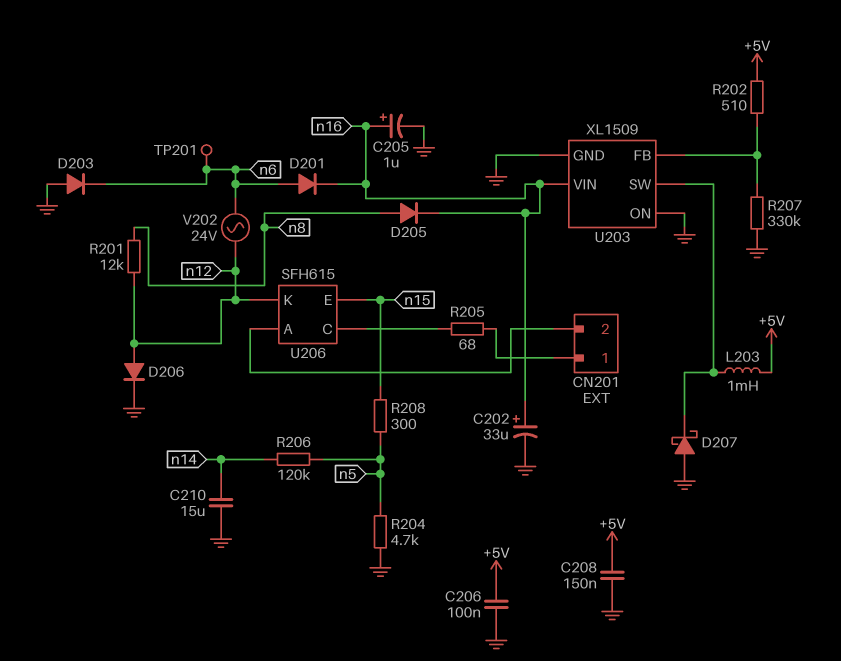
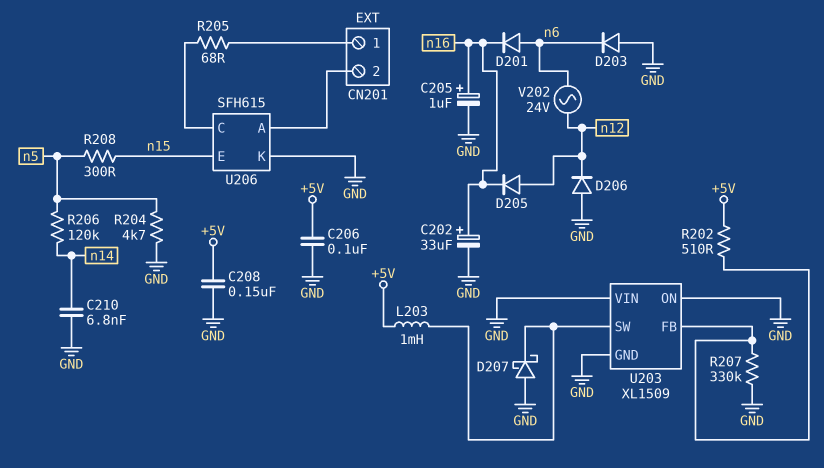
C210: 15uF (GND, n14) -> 6.8nF (GND, n14)
D205: diode (A n8, K n16) -> diode (A n12, K n16)
D206: diode (A n12, K GND) -> diode (A GND, K n12)
R201: 12k (n8, n12) -> none
TP201: test point (n6) -> none
U203 pin VIN: n16 -> GND
U206 pin K: n12 -> GND

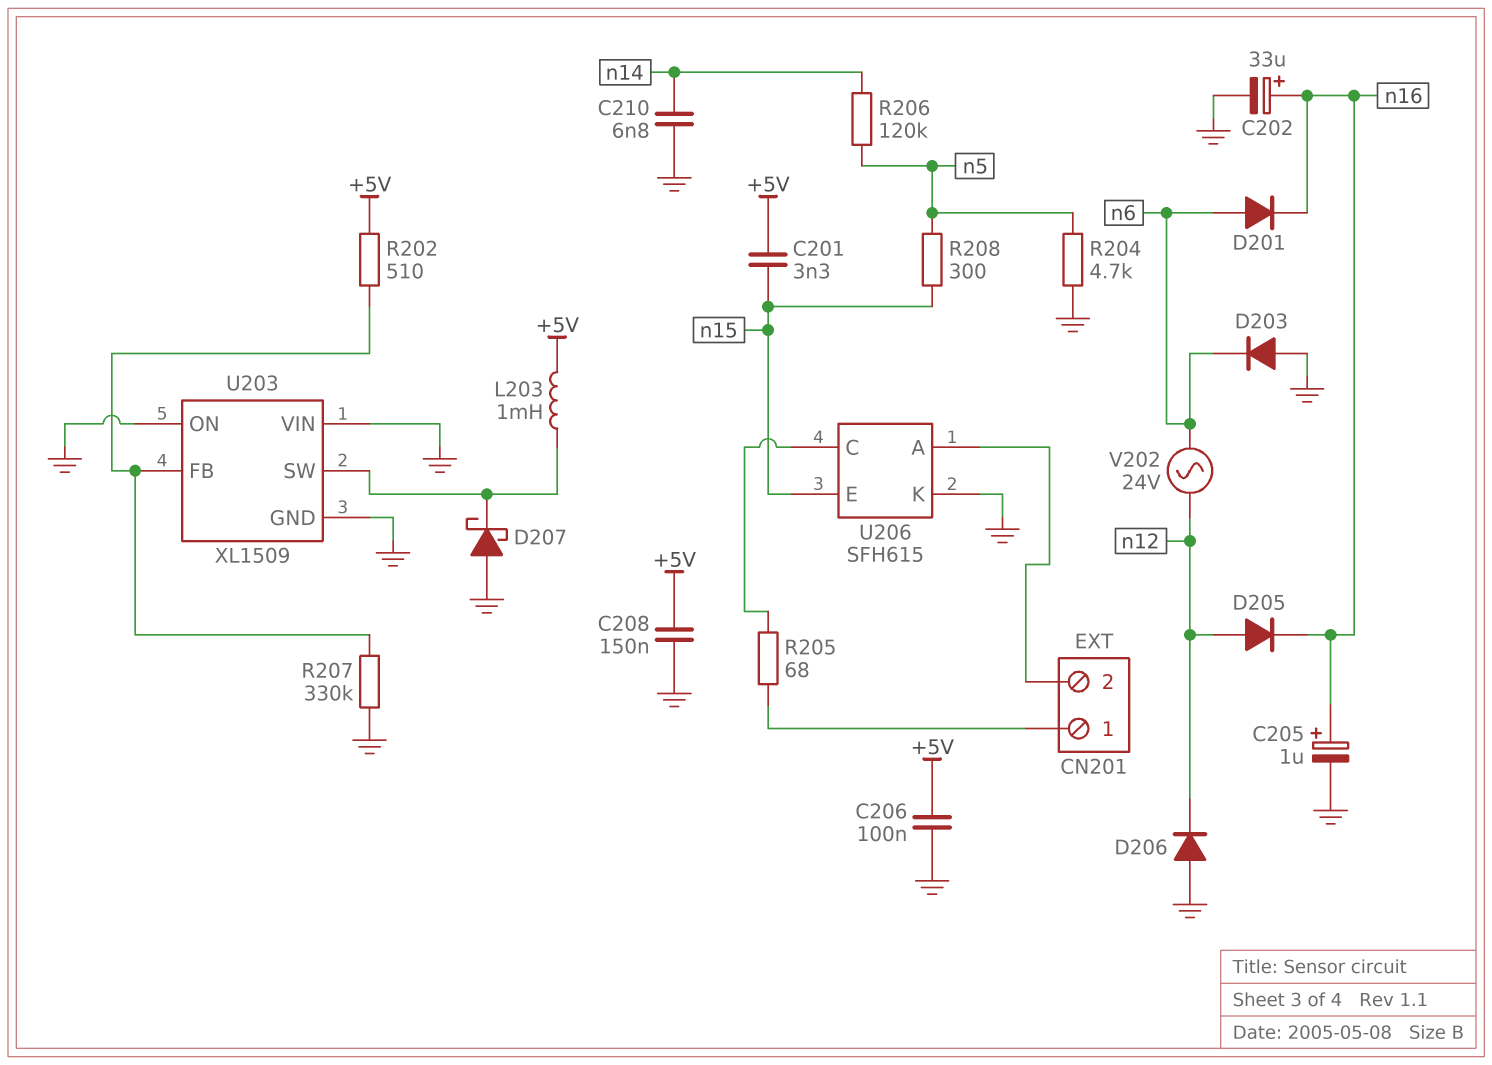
C201: none -> 3.3nF (+5V, n15)

